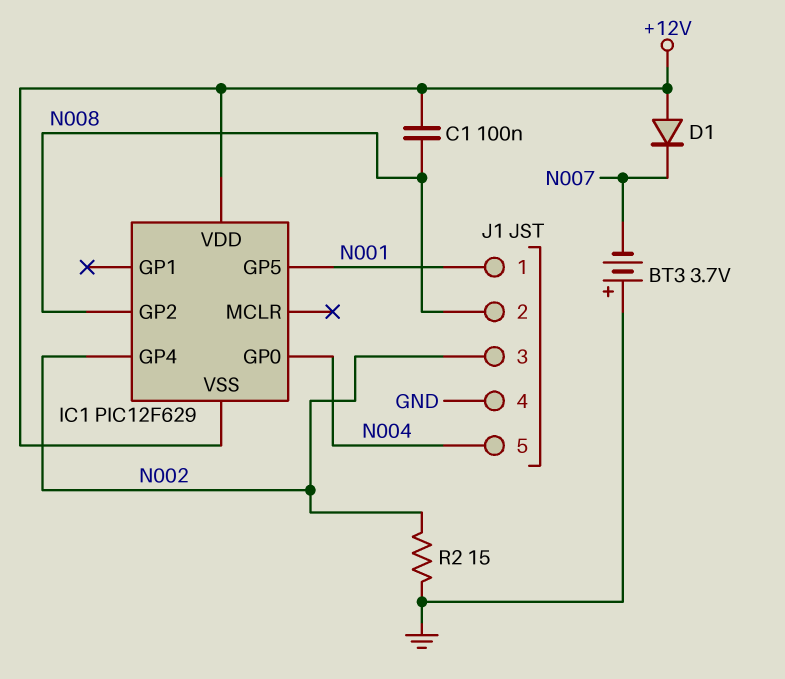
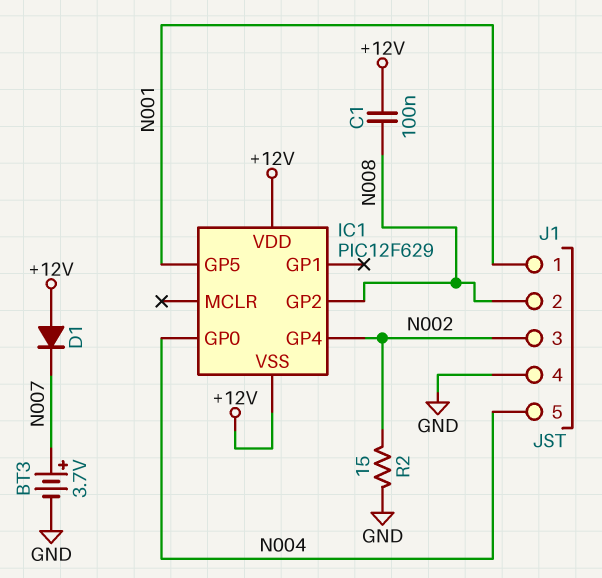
BT3: 3.7V (plus GND, minus N007) -> 3.7V (plus N007, minus GND)

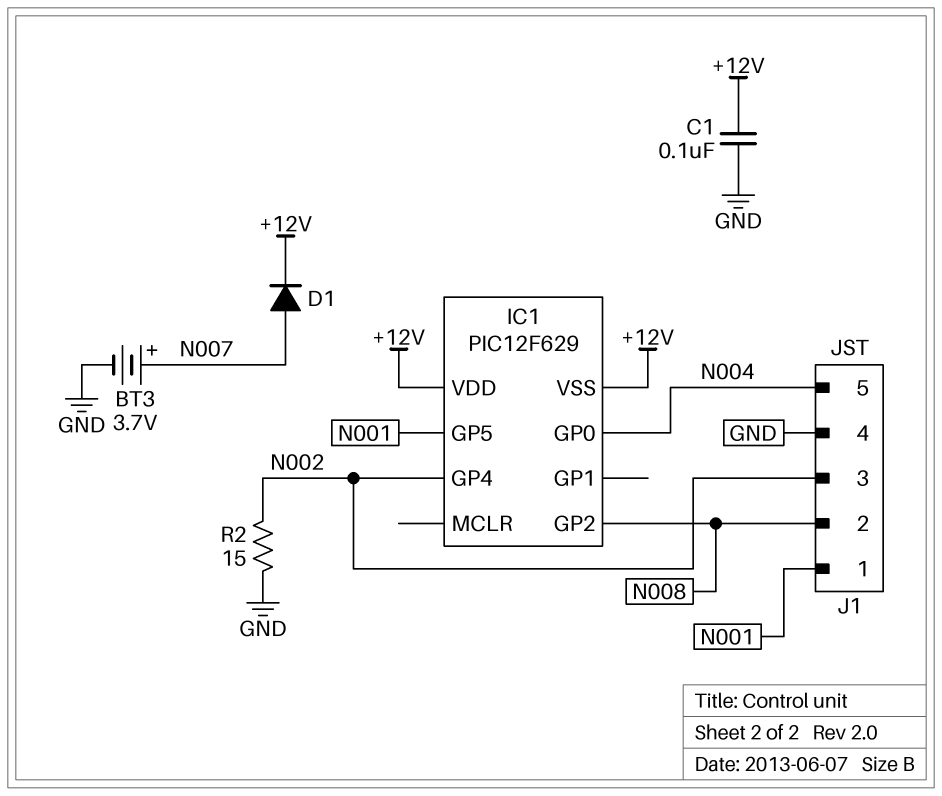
C1: 100nF (+12V, N008) -> 100nF (+12V, GND)
D1: diode (A +12V, K N007) -> diode (A N007, K +12V)

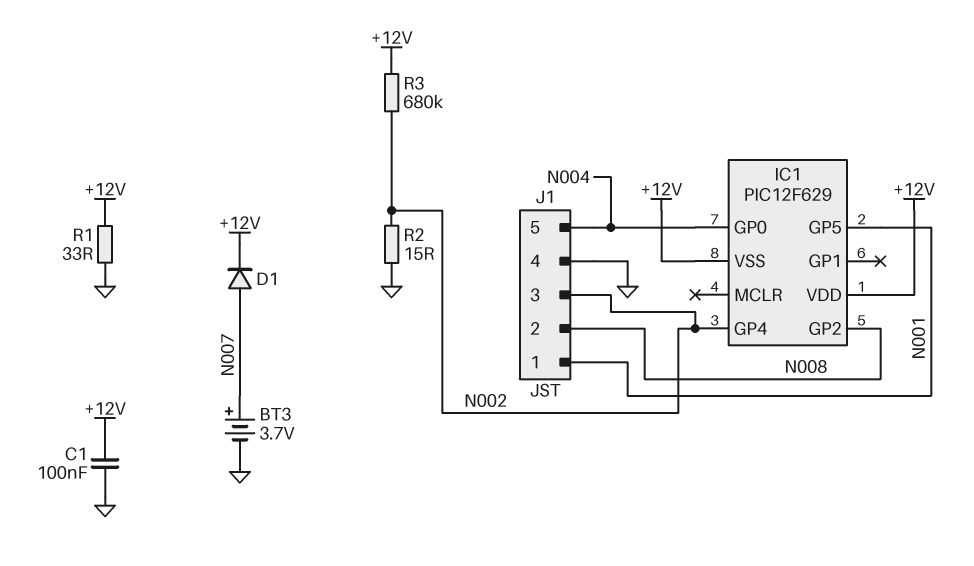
R1: none -> 33 (+12V, GND)
R3: none -> 680k (+12V, N002)

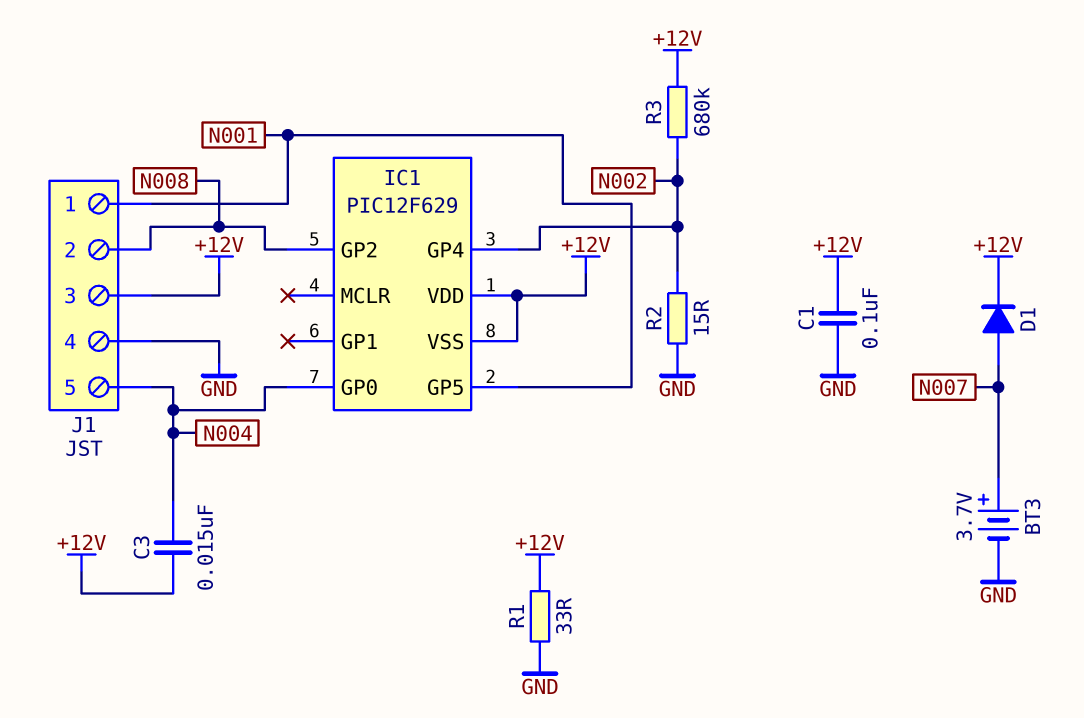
C3: none -> 15nF (+12V, N004)
J1 pin 3: N002 -> +12V

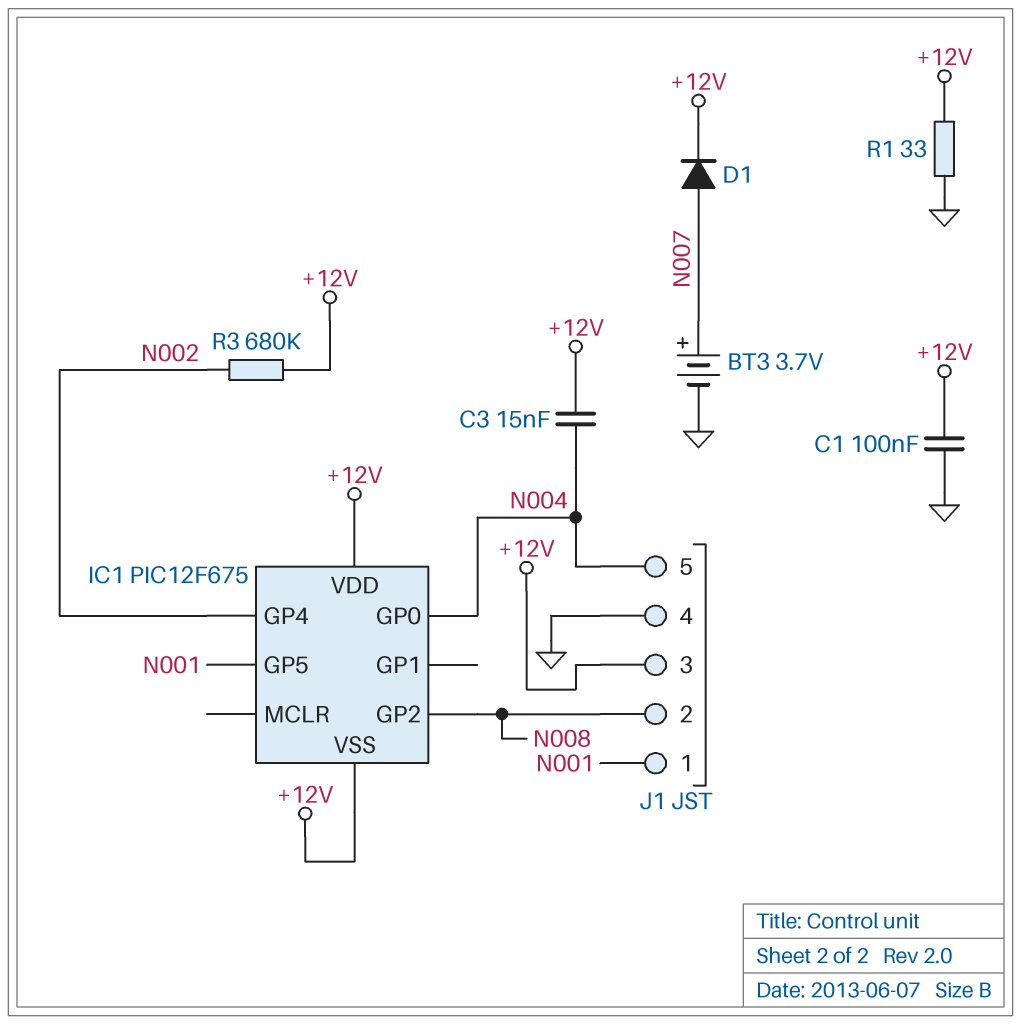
IC1: PIC12F629 -> PIC12F675
R2: 15 (GND, N002) -> none

